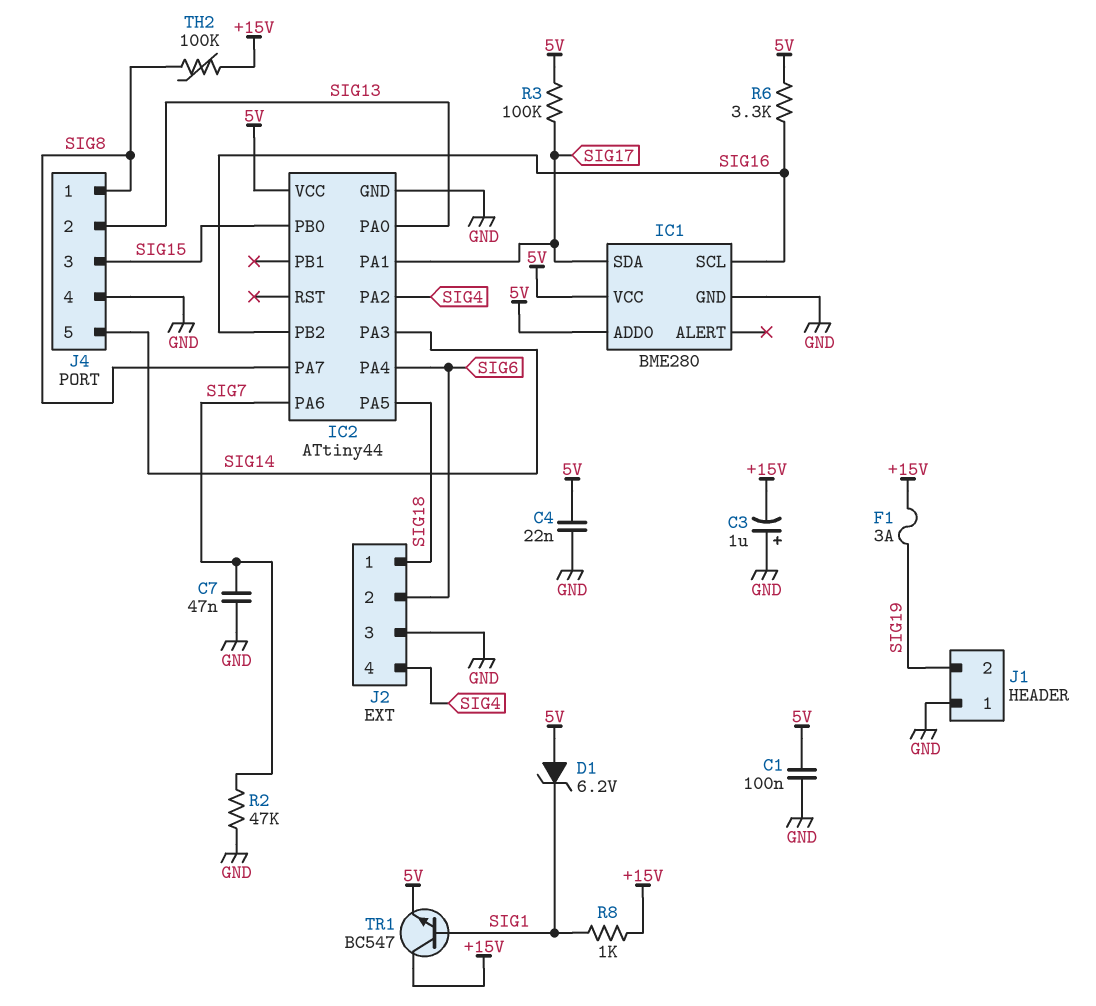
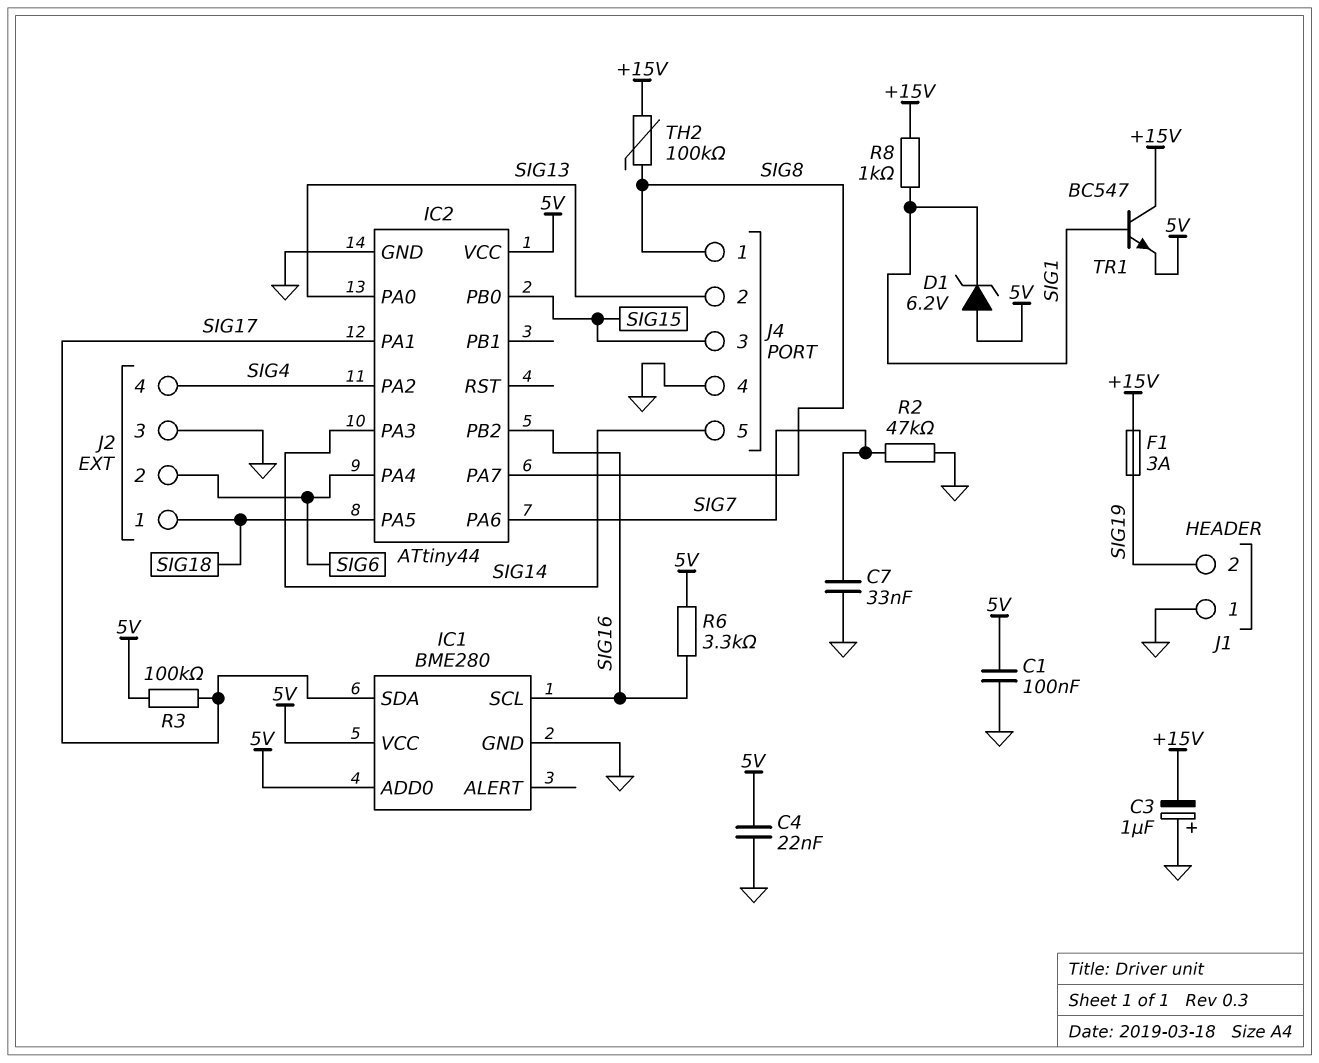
C7: 47nF (GND, SIG7) -> 33nF (GND, SIG7)

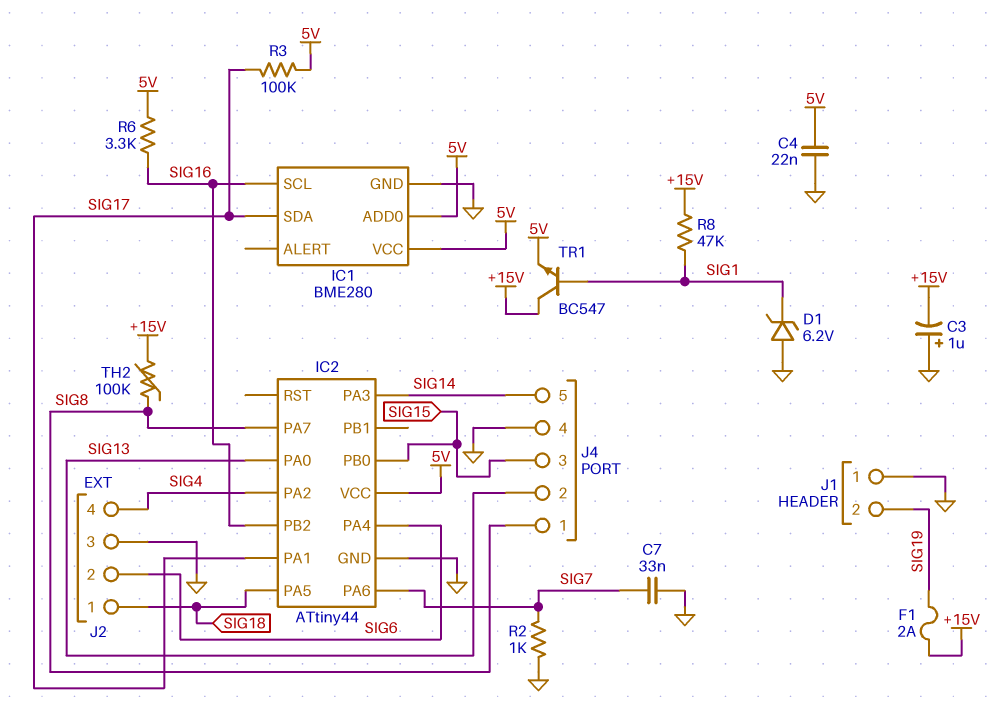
C1: 100nF (5V, GND) -> none
D1: zener 6.2V (A 5V, K SIG1) -> zener 6.2V (A GND, K SIG1)
F1: 3A (+15V, SIG19) -> 2A (+15V, SIG19)
R2: 47k (GND, SIG7) -> 1k (GND, SIG7)
R8: 1k (+15V, SIG1) -> 47k (+15V, SIG1)

